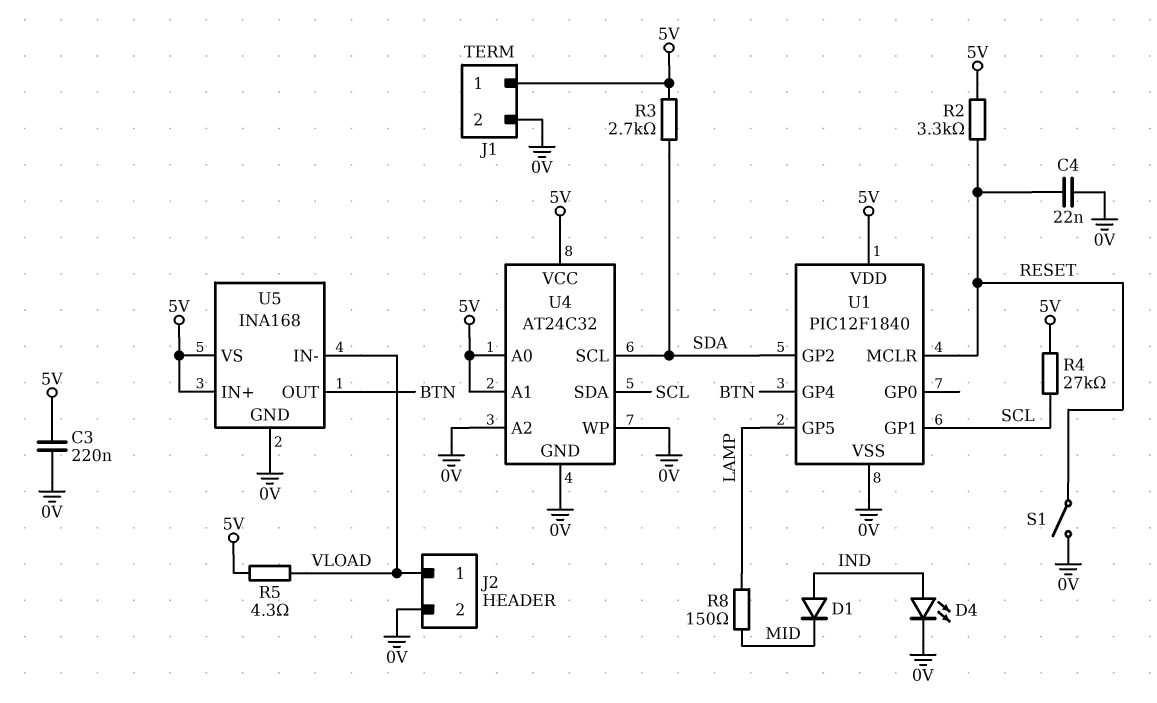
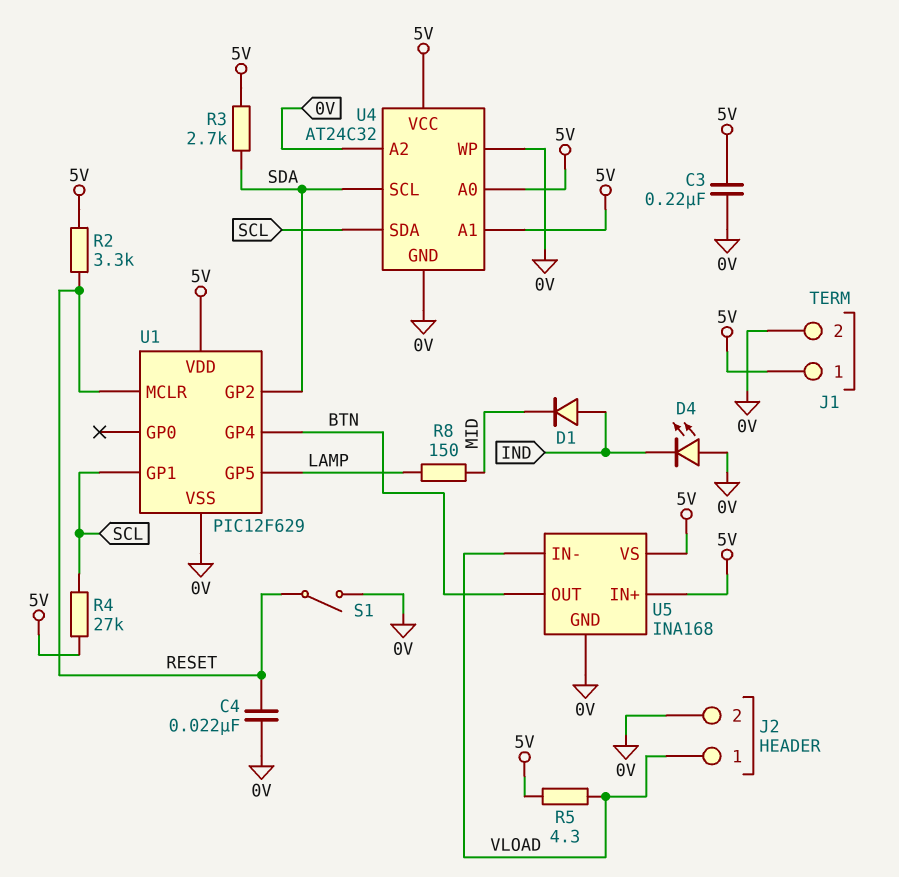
D4: LED (A IND, K 0V) -> LED (A 0V, K IND)
U1: PIC12F1840 -> PIC12F629

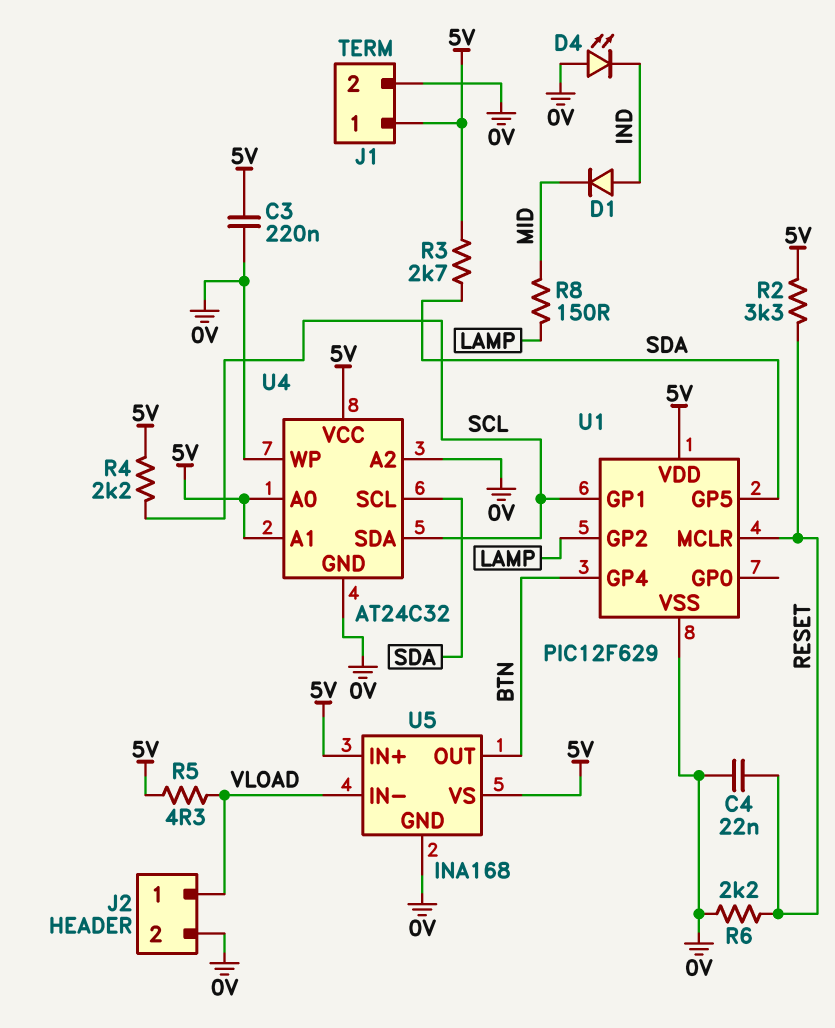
R4: 27k (5V, SCL) -> 2.2k (5V, SCL)
R6: none -> 2.2k (0V, RESET)
S1: switch (0V, RESET) -> none
U1 pin GP2: SDA -> LAMP
U1 pin GP5: LAMP -> SDA

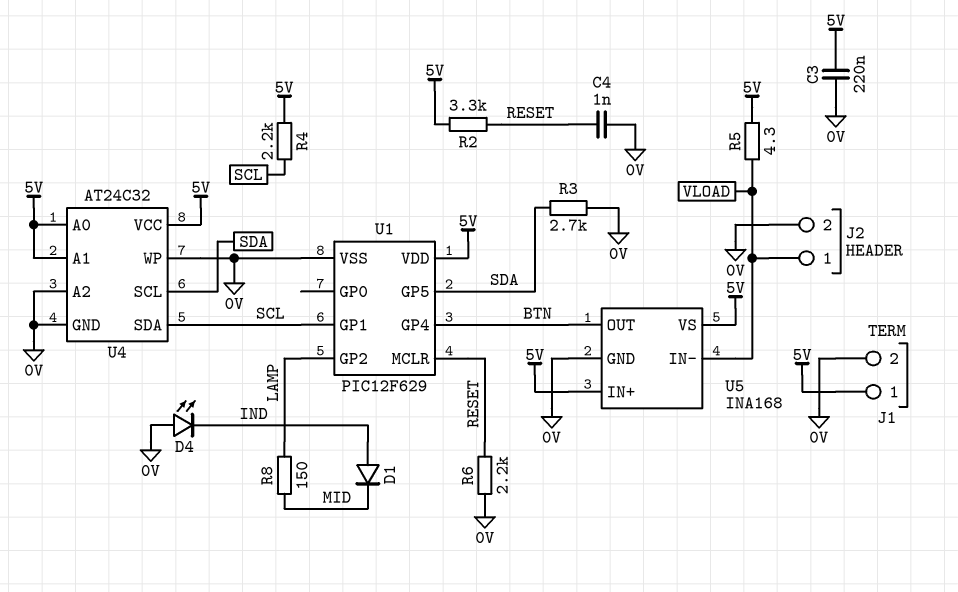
C4: 22nF (0V, RESET) -> 1nF (0V, RESET)
R3: 2.7k (5V, SDA) -> 2.7k (0V, SDA)

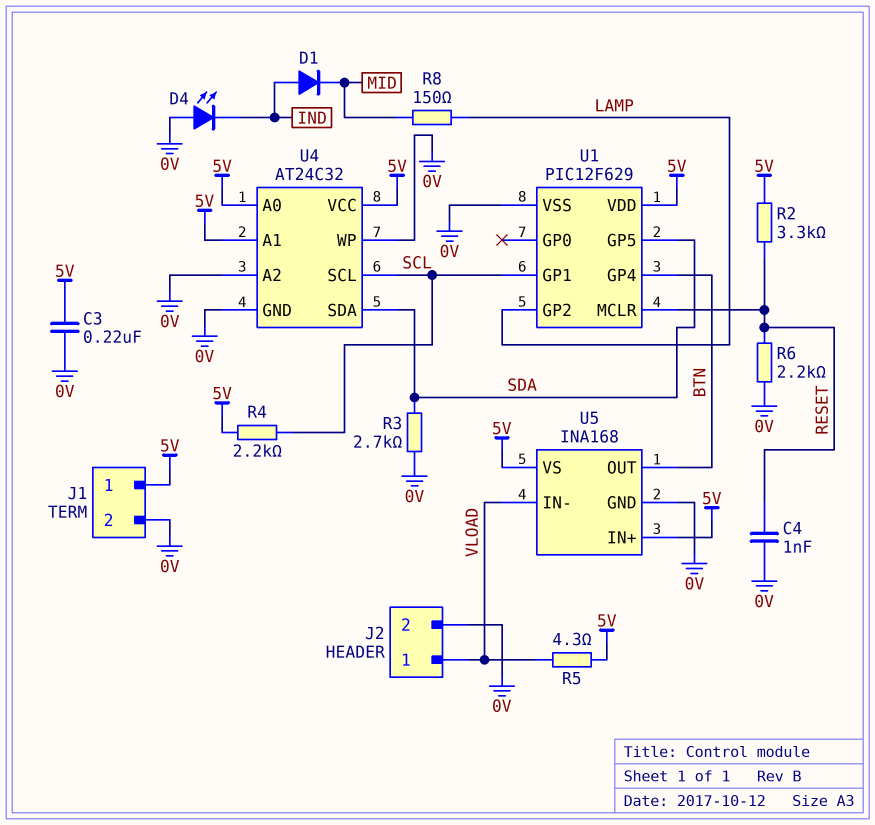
U4 pin SCL: SDA -> SCL
U4 pin SDA: SCL -> SDA

